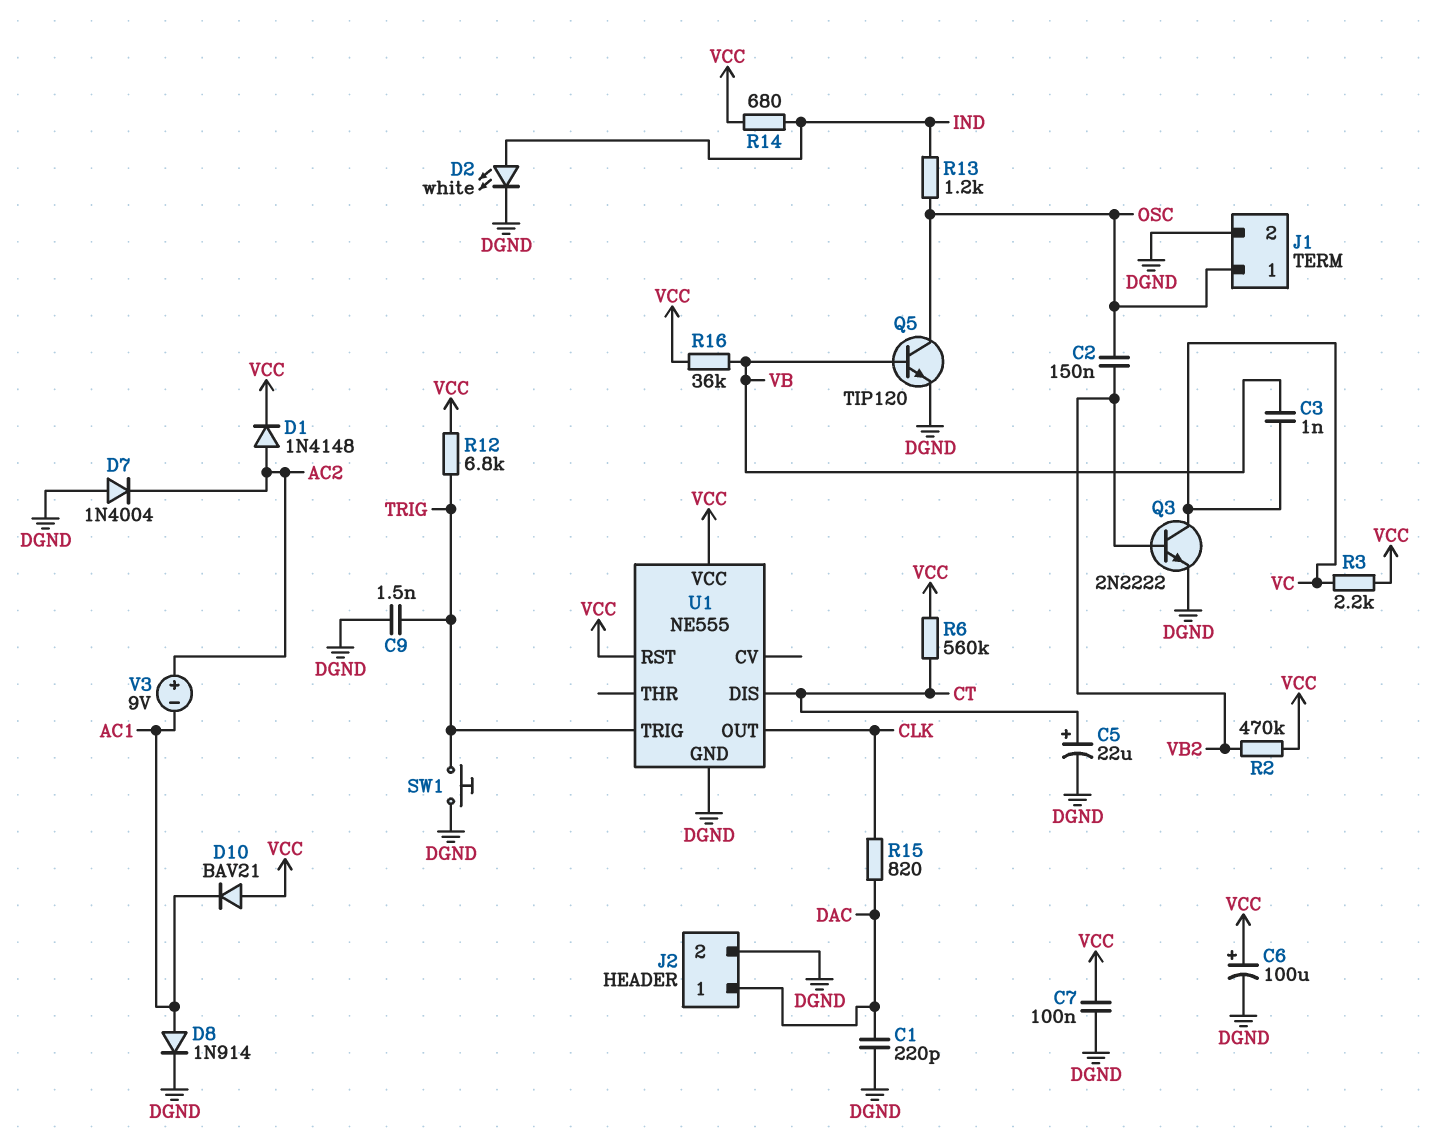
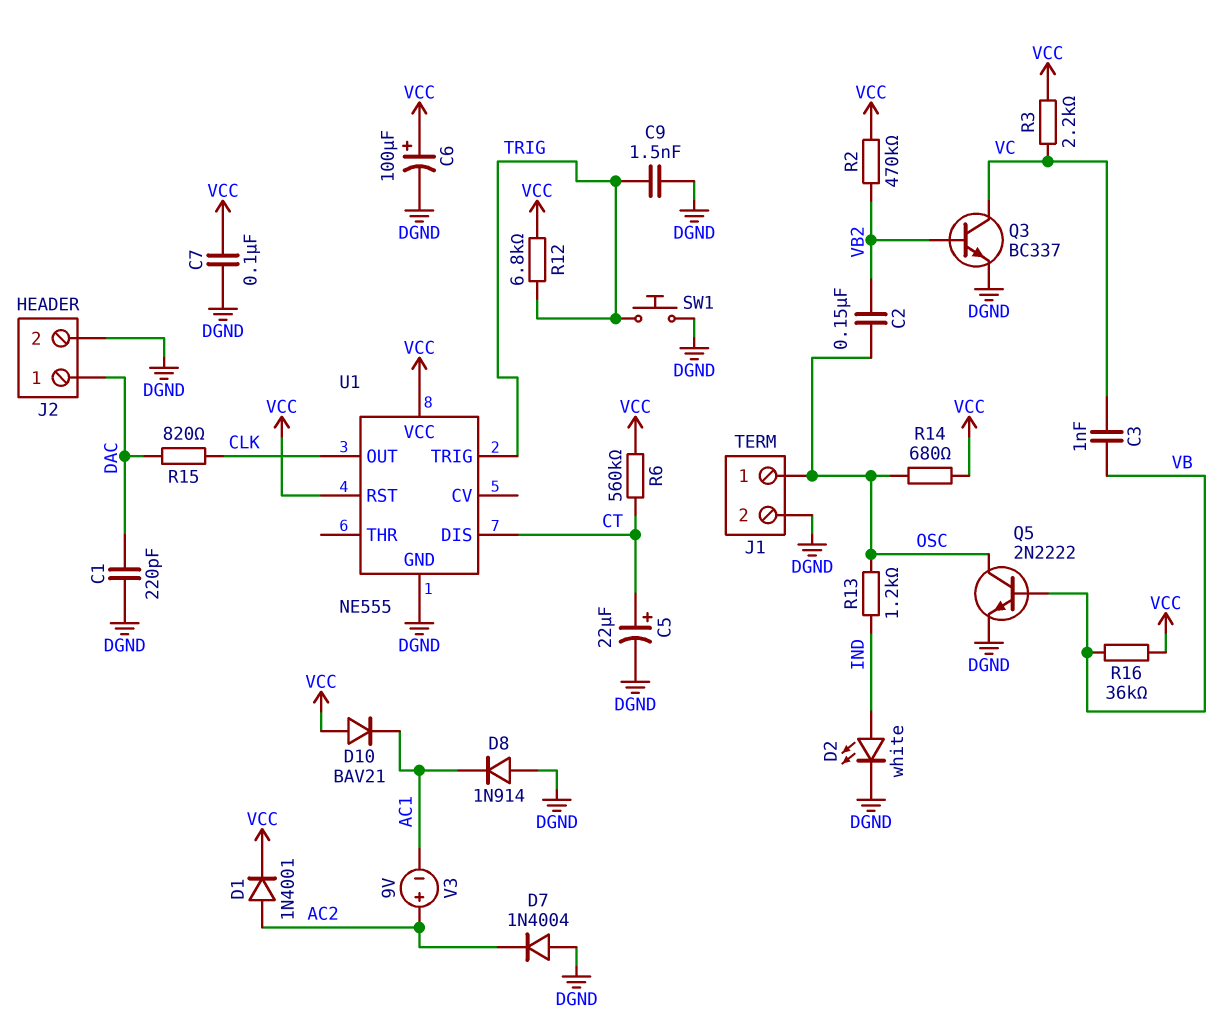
D1: diode 1N4148 (A AC2, K VCC) -> diode 1N4001 (A AC2, K VCC)
D8: diode 1N914 (A AC1, K DGND) -> diode 1N914 (A DGND, K AC1)
Q3: NPN 2N2222 (B VB2, C VC, E DGND) -> NPN BC337 (B VB2, C VC, E DGND)
Q5: NPN TIP120 (B VB, C OSC, E DGND) -> NPN 2N2222 (B VB, C OSC, E DGND)
R14: 680 (IND, VCC) -> 680 (OSC, VCC)

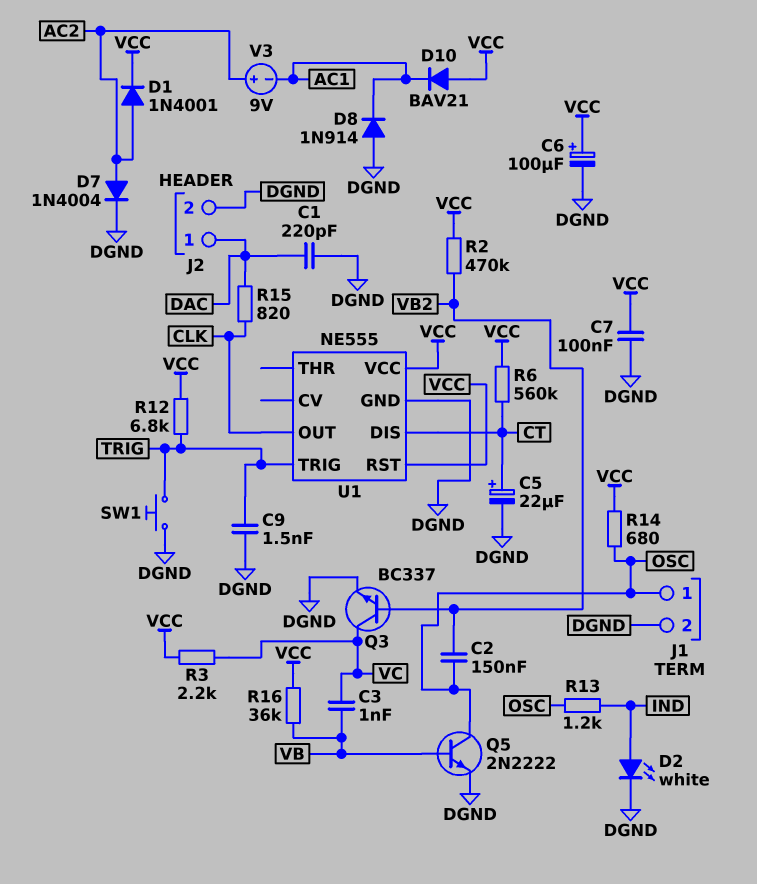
D7: diode 1N4004 (A DGND, K AC2) -> diode 1N4004 (A AC2, K DGND)

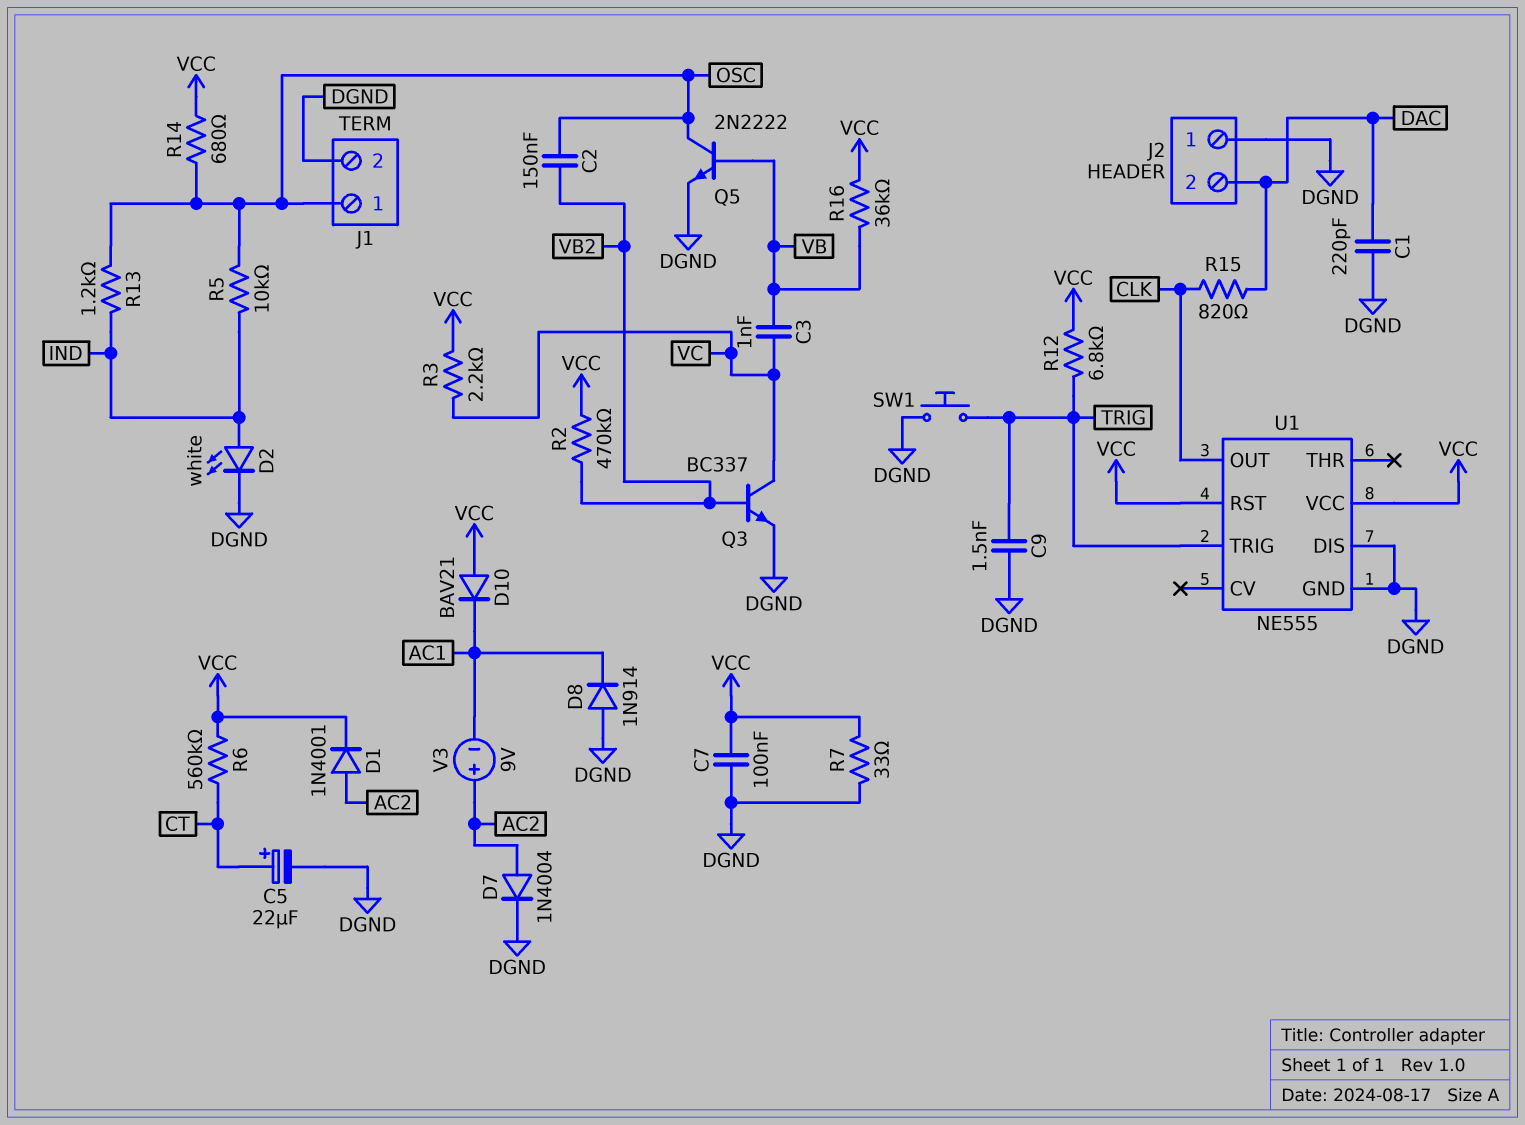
C6: 100uF (plus VCC, minus DGND) -> none
J2 pin 1: DAC -> DGND
J2 pin 2: DGND -> DAC
R5: none -> 10k (IND, OSC)
R7: none -> 33 (DGND, VCC)
U1 pin DIS: CT -> DGND

